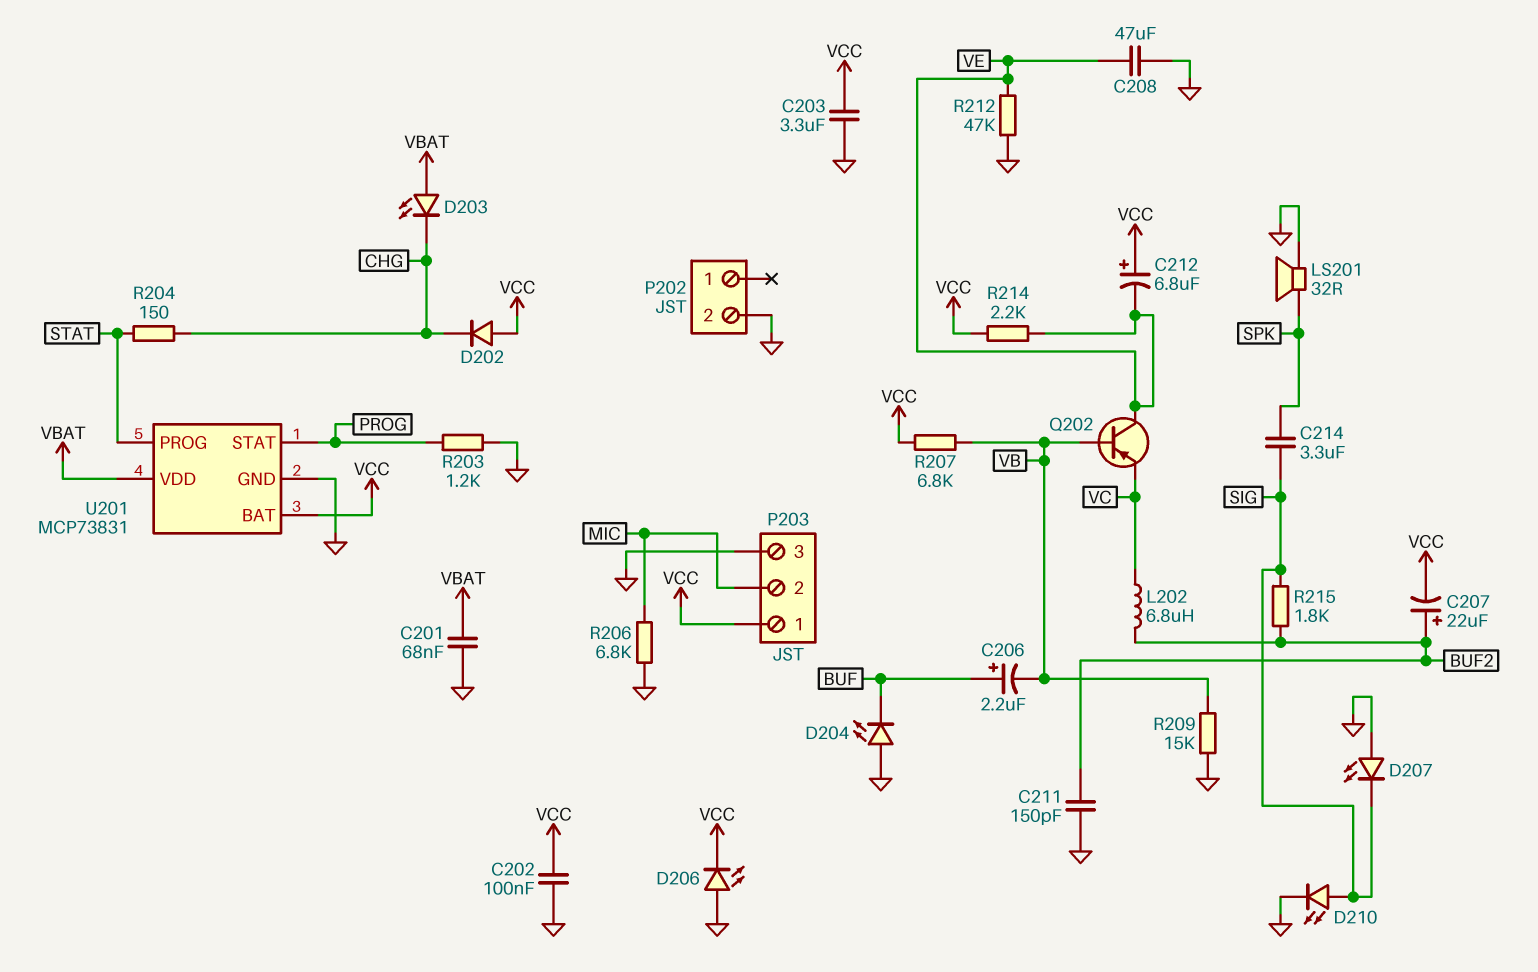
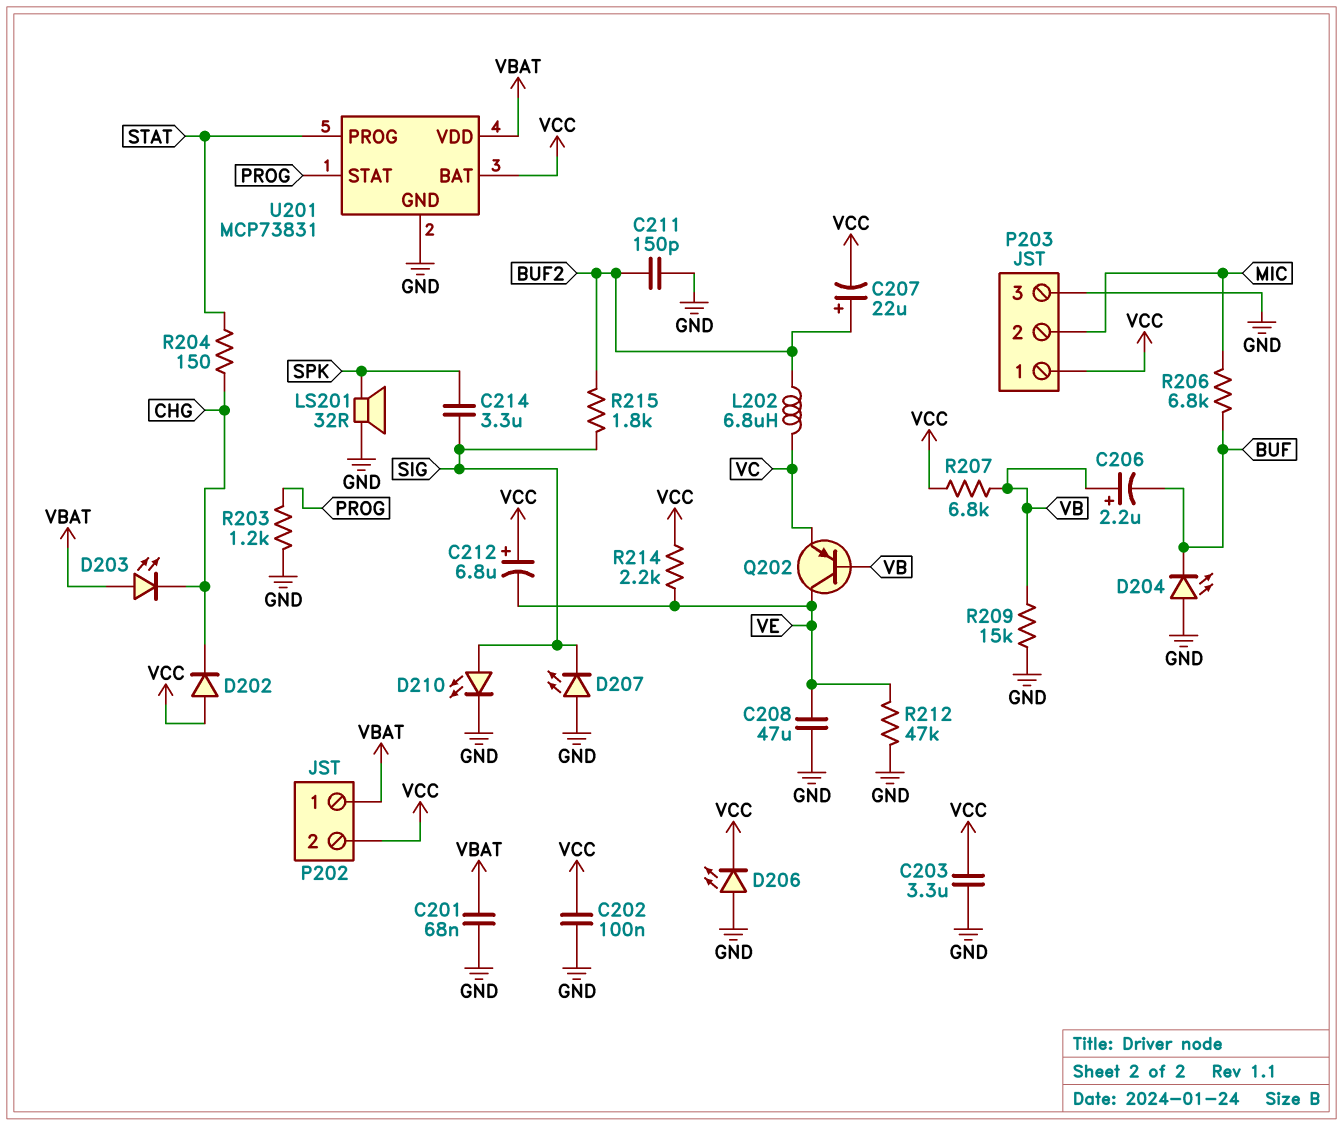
C206: 2.2uF (plus BUF, minus VB) -> 2.2uF (plus VB, minus BUF)
P202 pin 1: none -> VBAT
P202 pin 2: GND -> VCC
R206: 6.8k (GND, MIC) -> 6.8k (BUF, MIC)

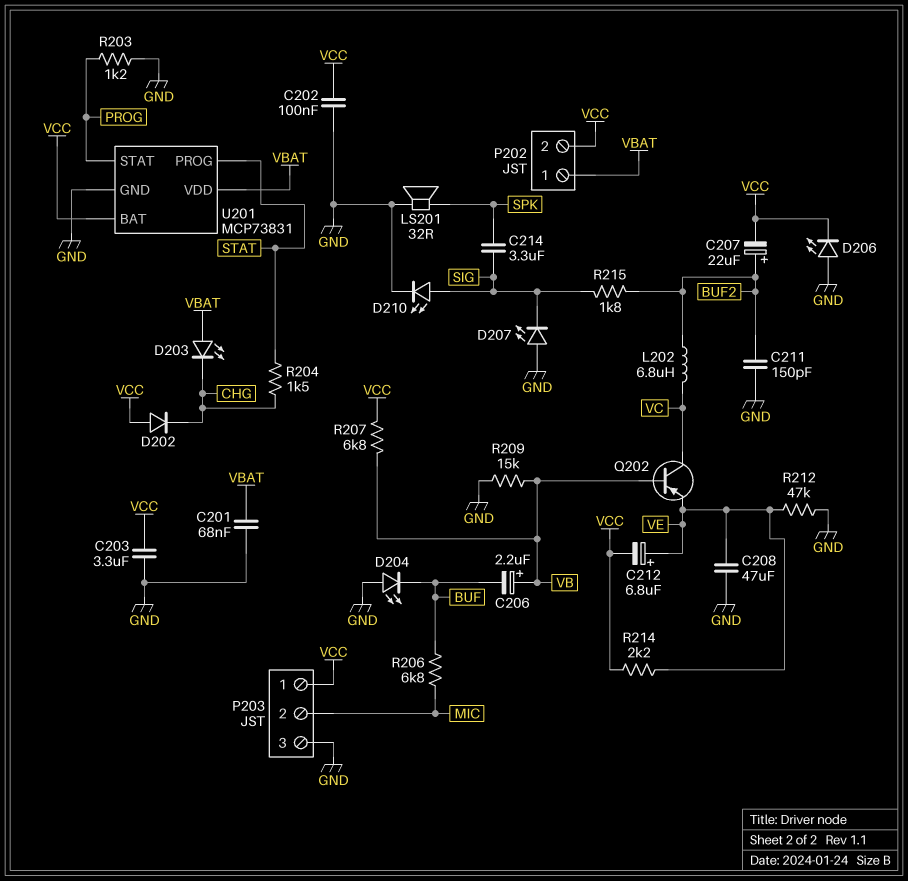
C212: 6.8uF (plus VCC, minus VE) -> 6.8uF (plus VE, minus VCC)
Q202: PNP (B VB, C VE, E VC) -> PNP (B VB, C VC, E VE)
R204: 150 (CHG, STAT) -> 1.5k (CHG, STAT)

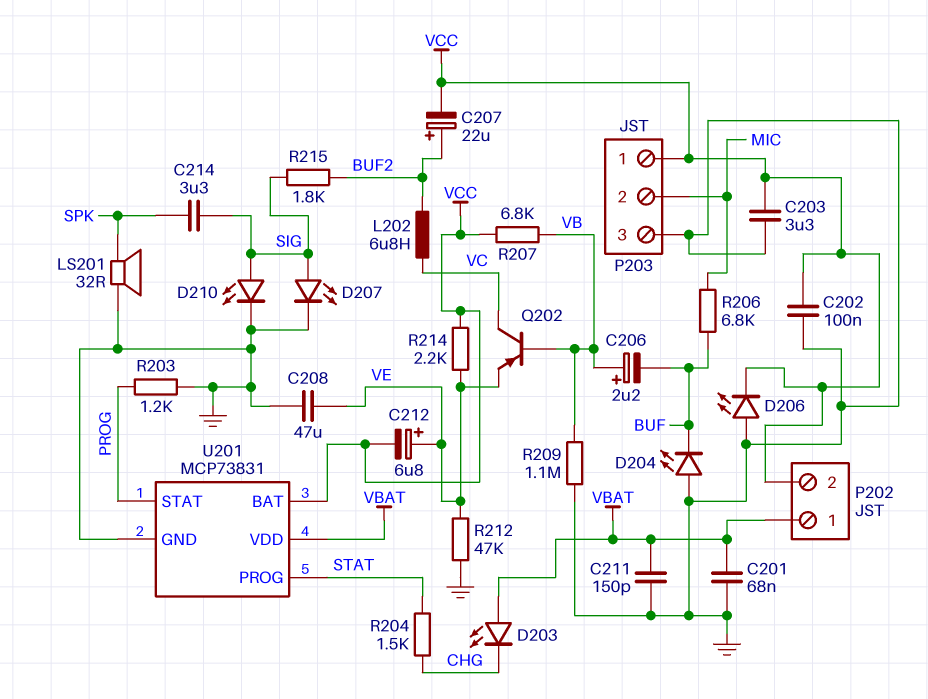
C211: 150pF (BUF2, GND) -> 150pF (GND, VBAT)
D202: diode (A VCC, K CHG) -> none
D207: LED (A GND, K SIG) -> LED (A SIG, K GND)
R209: 15k (GND, VB) -> 1.1M (GND, VB)

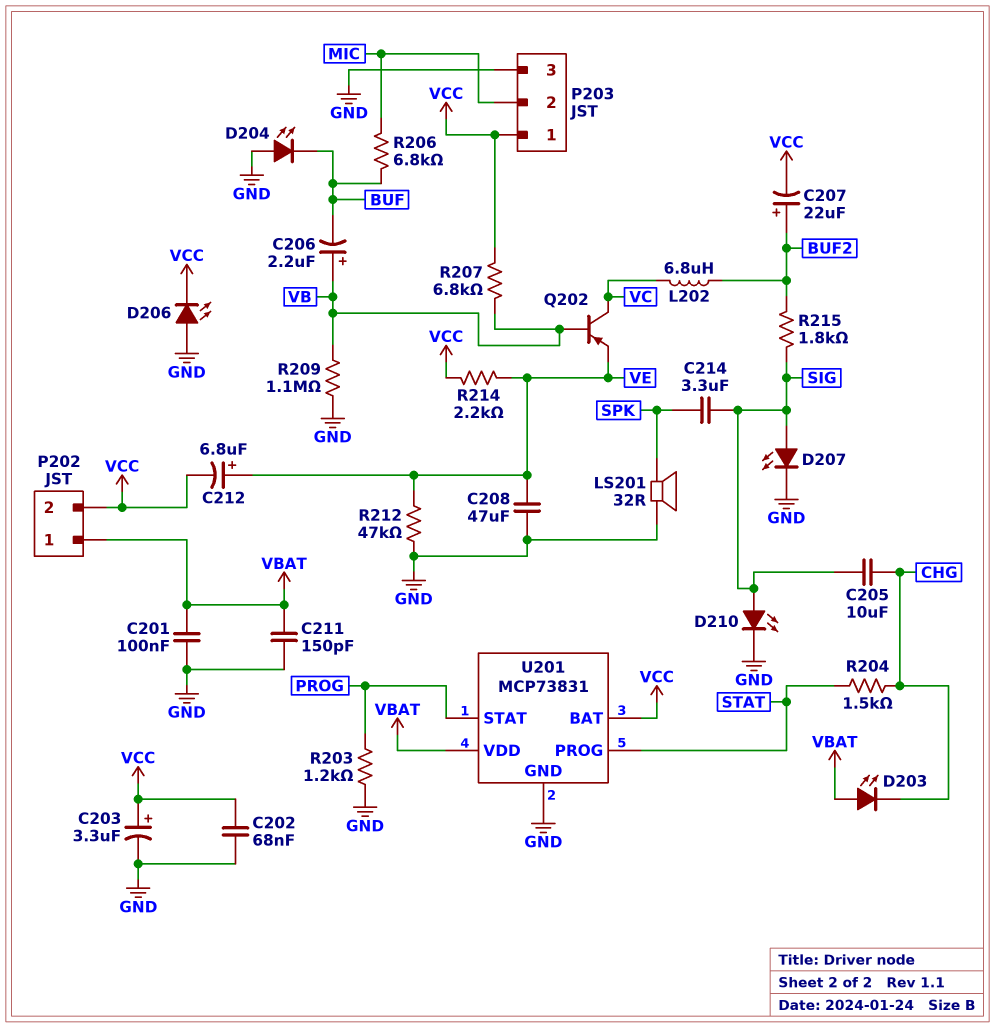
C201: 68nF (GND, VBAT) -> 100nF (GND, VBAT)
C202: 100nF (GND, VCC) -> 68nF (GND, VCC)
C203: 3.3uF (GND, VCC) -> 3.3uF (plus VCC, minus GND)
C205: none -> 10uF (CHG, SIG)

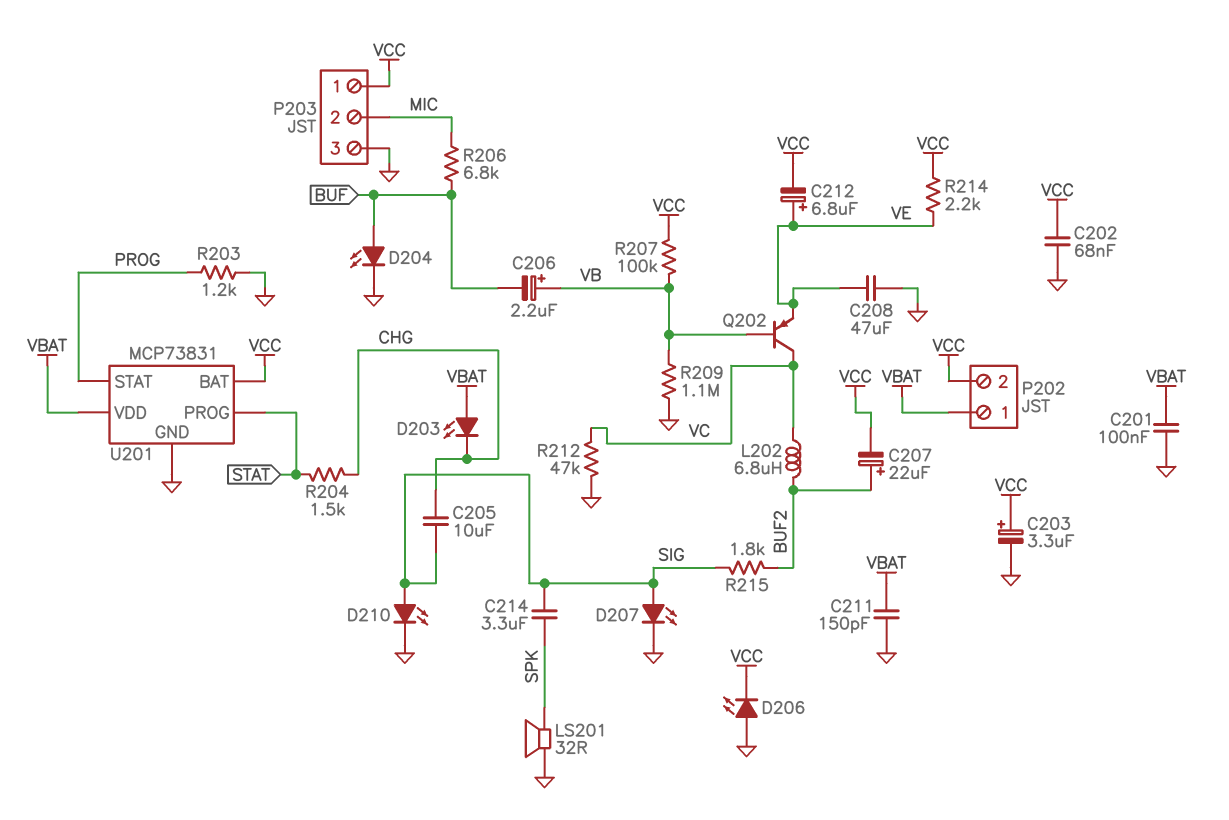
D204: LED (A GND, K BUF) -> LED (A BUF, K GND)
R207: 6.8k (VB, VCC) -> 100k (VB, VCC)
R212: 47k (GND, VE) -> 47k (GND, VC)

